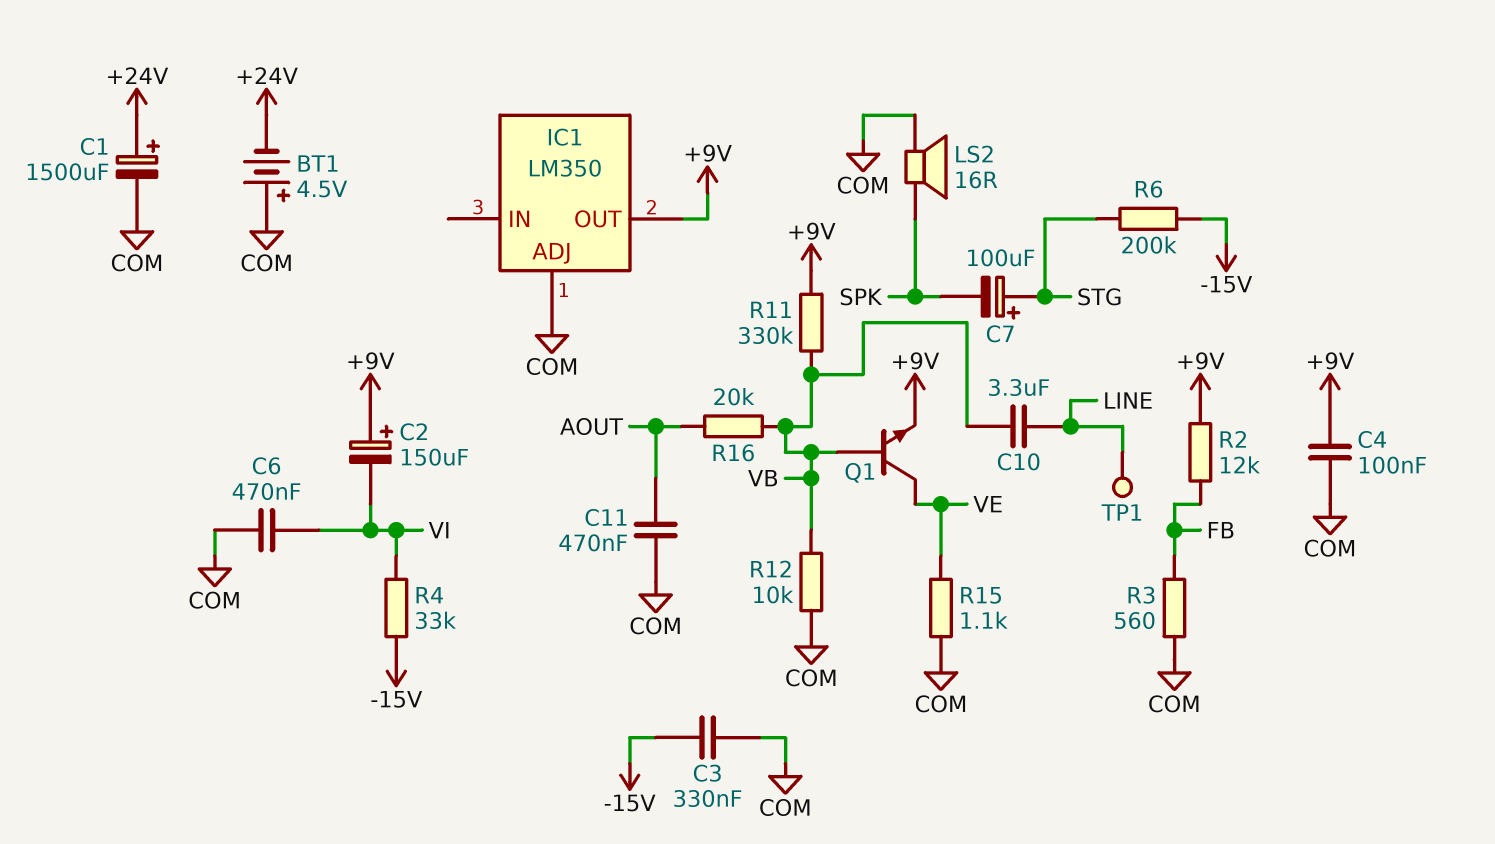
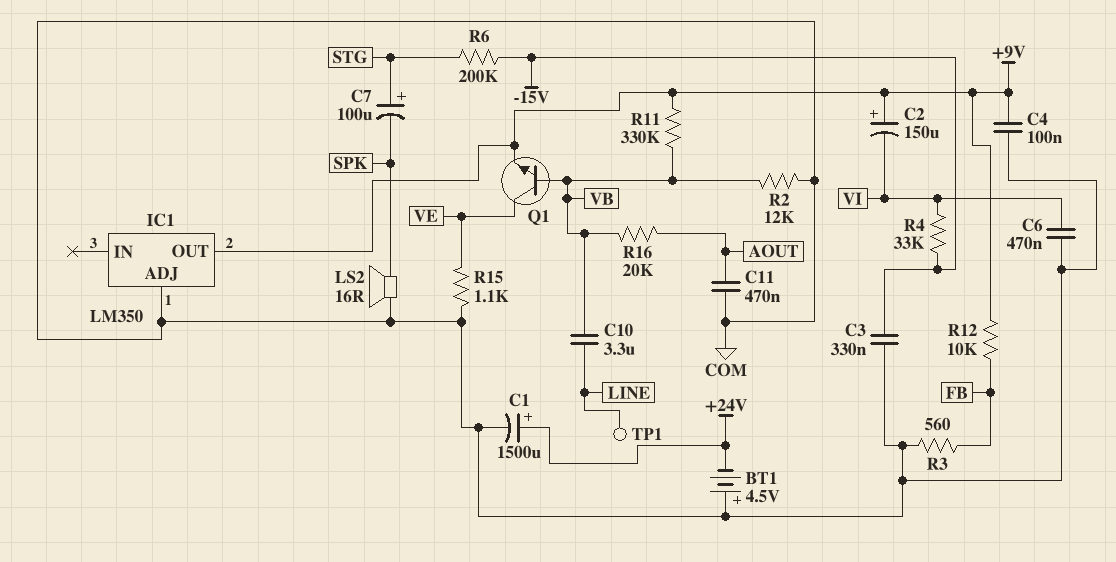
R2: 12k (+9V, FB) -> 12k (COM, VB)
R12: 10k (COM, VB) -> 10k (+9V, FB)

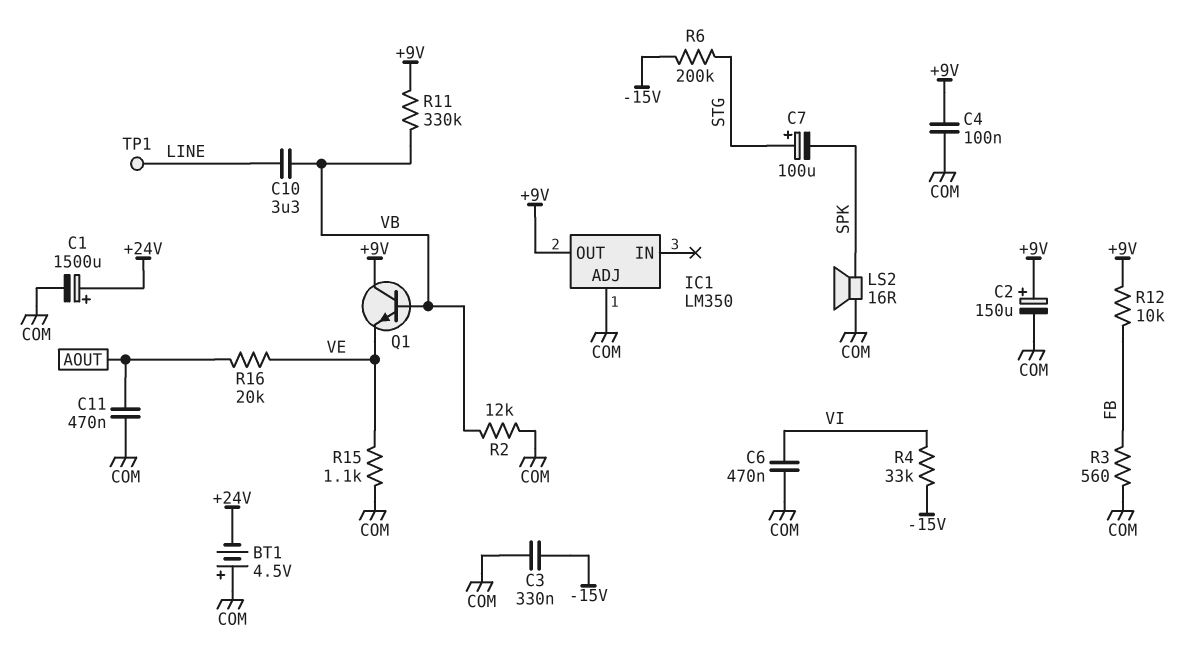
C2: 150uF (plus +9V, minus VI) -> 150uF (plus +9V, minus COM)
Q1: NPN (B VB, C VE, E +9V) -> NPN (B VB, C +9V, E VE)
R16: 20k (AOUT, VB) -> 20k (AOUT, VE)

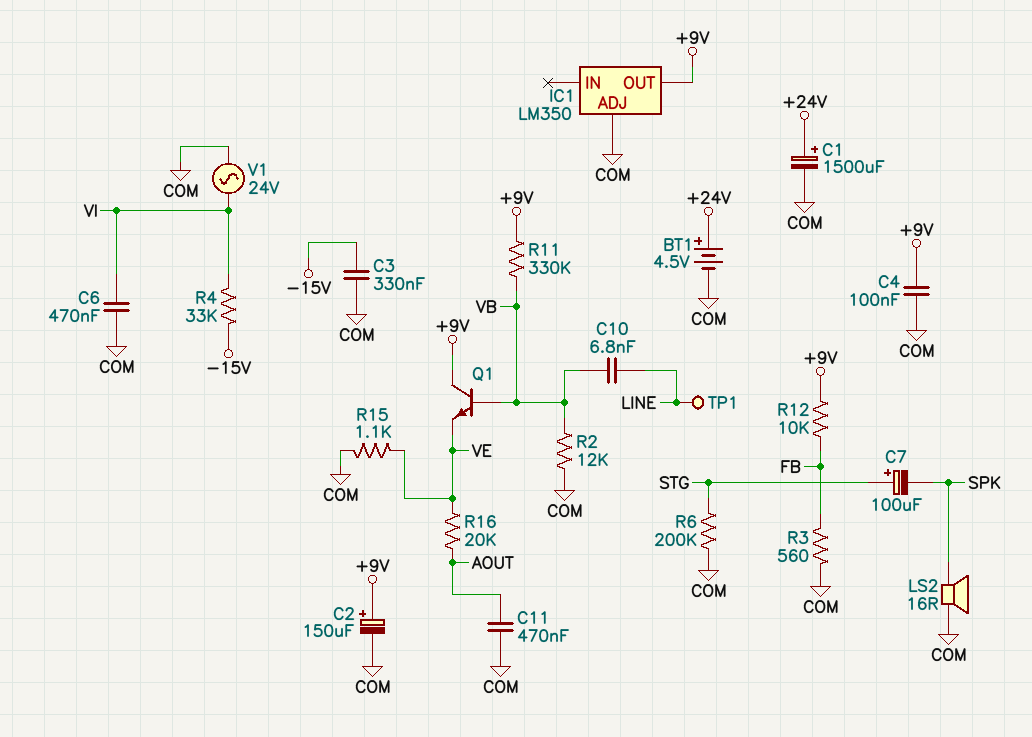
BT1: 4.5V (plus COM, minus +24V) -> 4.5V (plus +24V, minus COM)
C10: 3.3uF (LINE, VB) -> 6.8nF (LINE, VB)
R6: 200k (-15V, STG) -> 200k (COM, STG)
V1: none -> AC 24V (COM, VI)

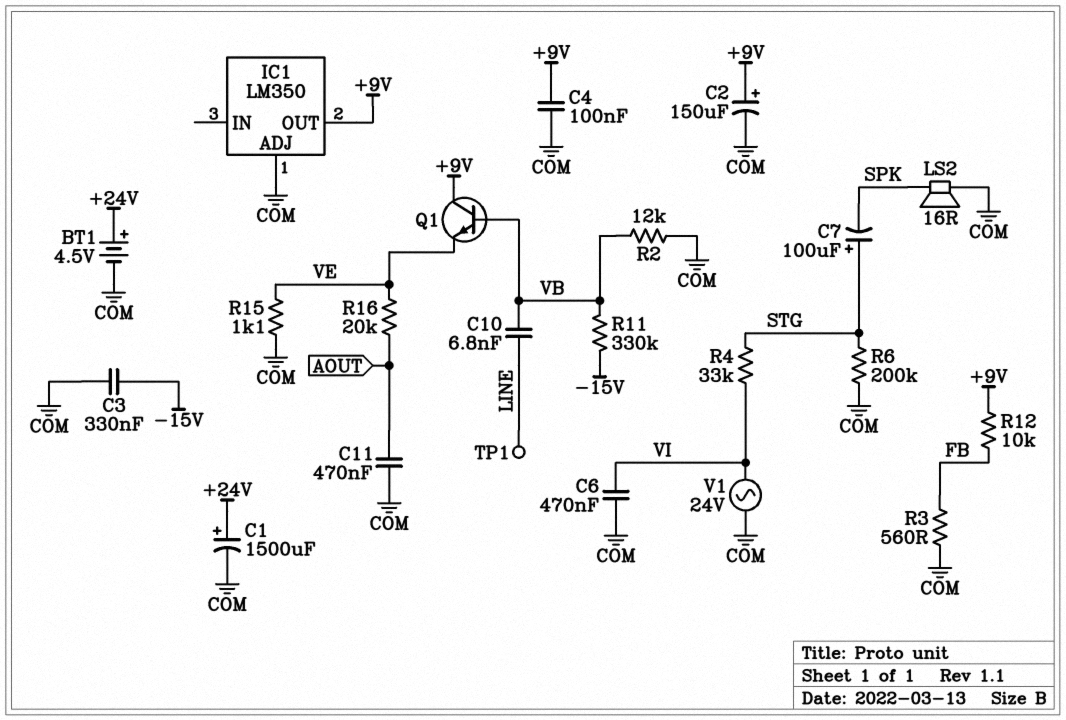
R4: 33k (-15V, VI) -> 33k (STG, VI)
R11: 330k (+9V, VB) -> 330k (-15V, VB)

